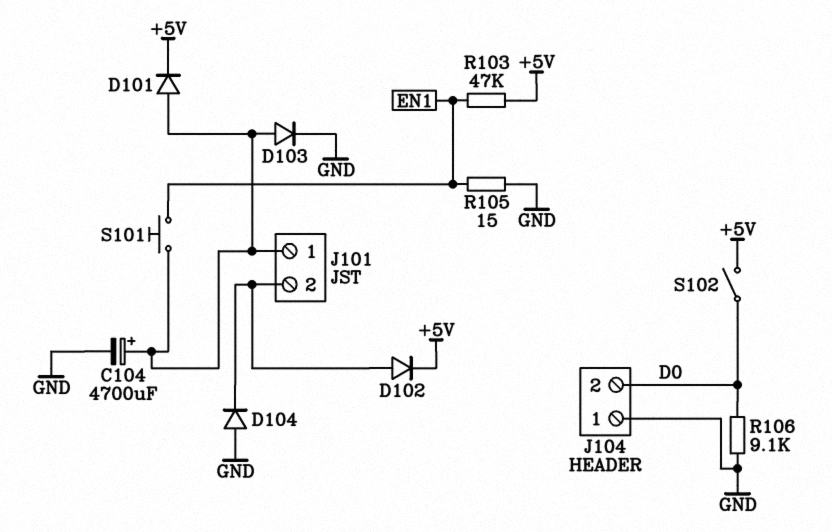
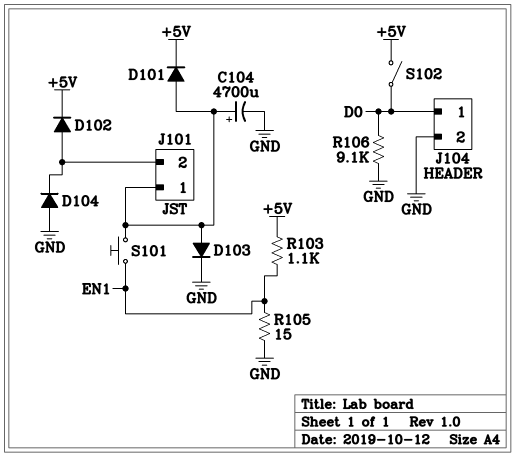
J104 pin 1: GND -> D0
J104 pin 2: D0 -> GND
R103: 47k (+5V, EN1) -> 1.1k (+5V, EN1)

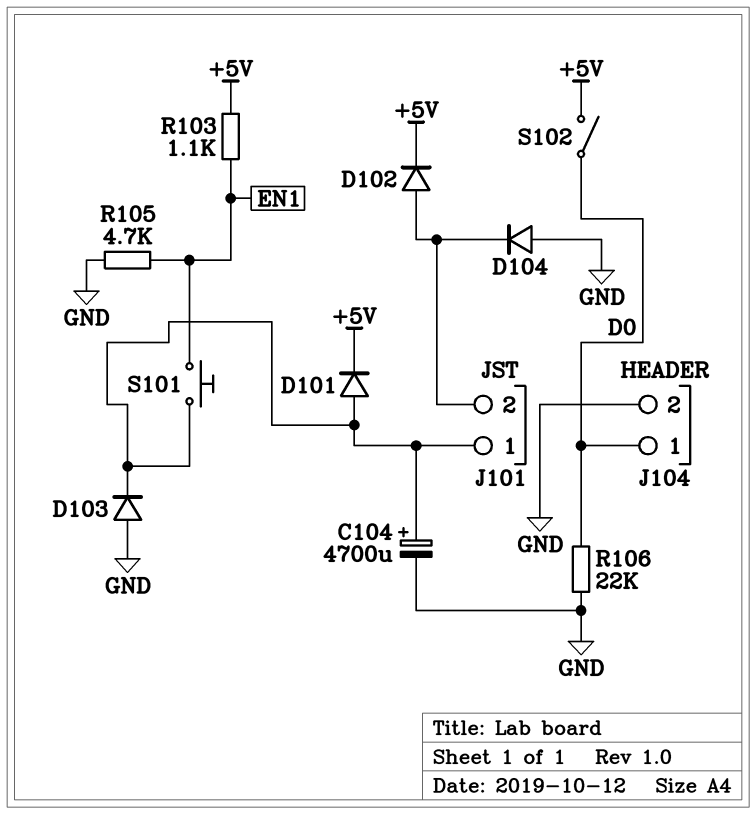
D103: diode (A J101/1, K GND) -> diode (A GND, K J101/1)
R105: 15 (EN1, GND) -> 4.7k (EN1, GND)
R106: 9.1k (D0, GND) -> 22k (D0, GND)

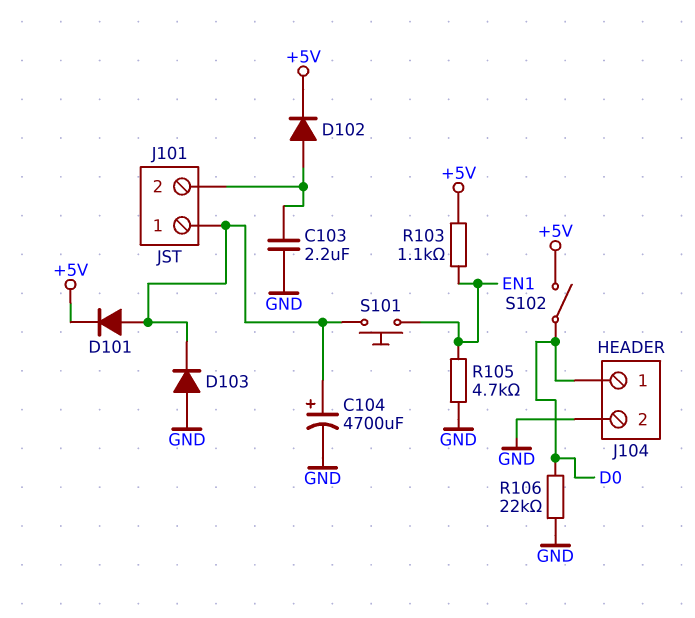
C103: none -> 2.2uF (GND, J101/2)
D104: diode (A GND, K J101/2) -> none

